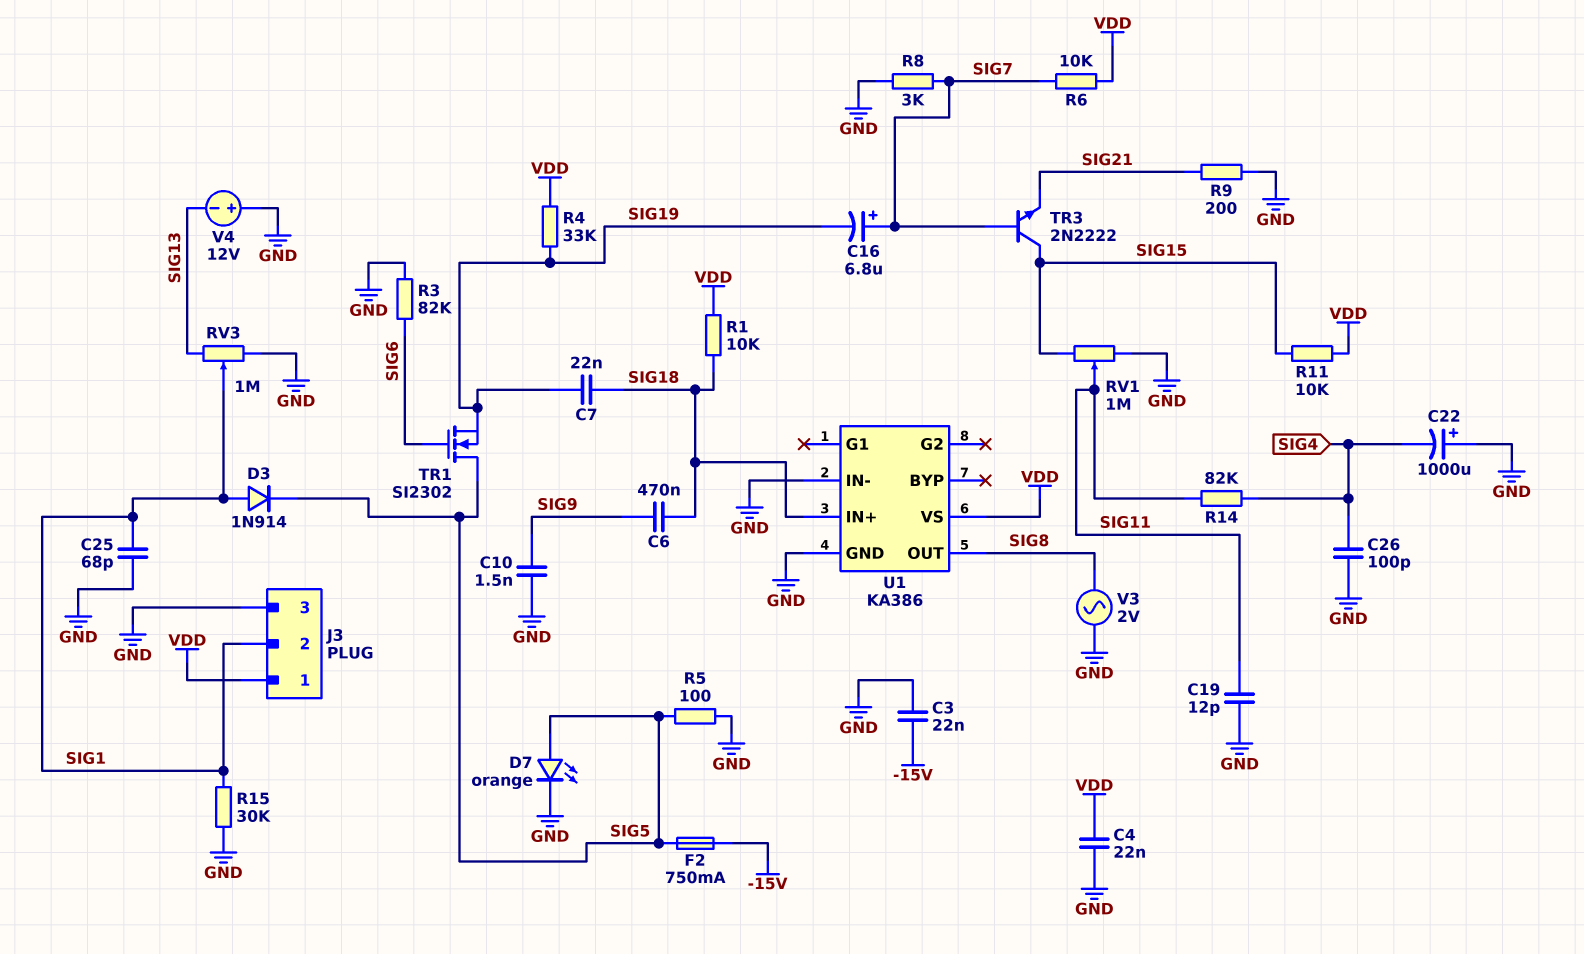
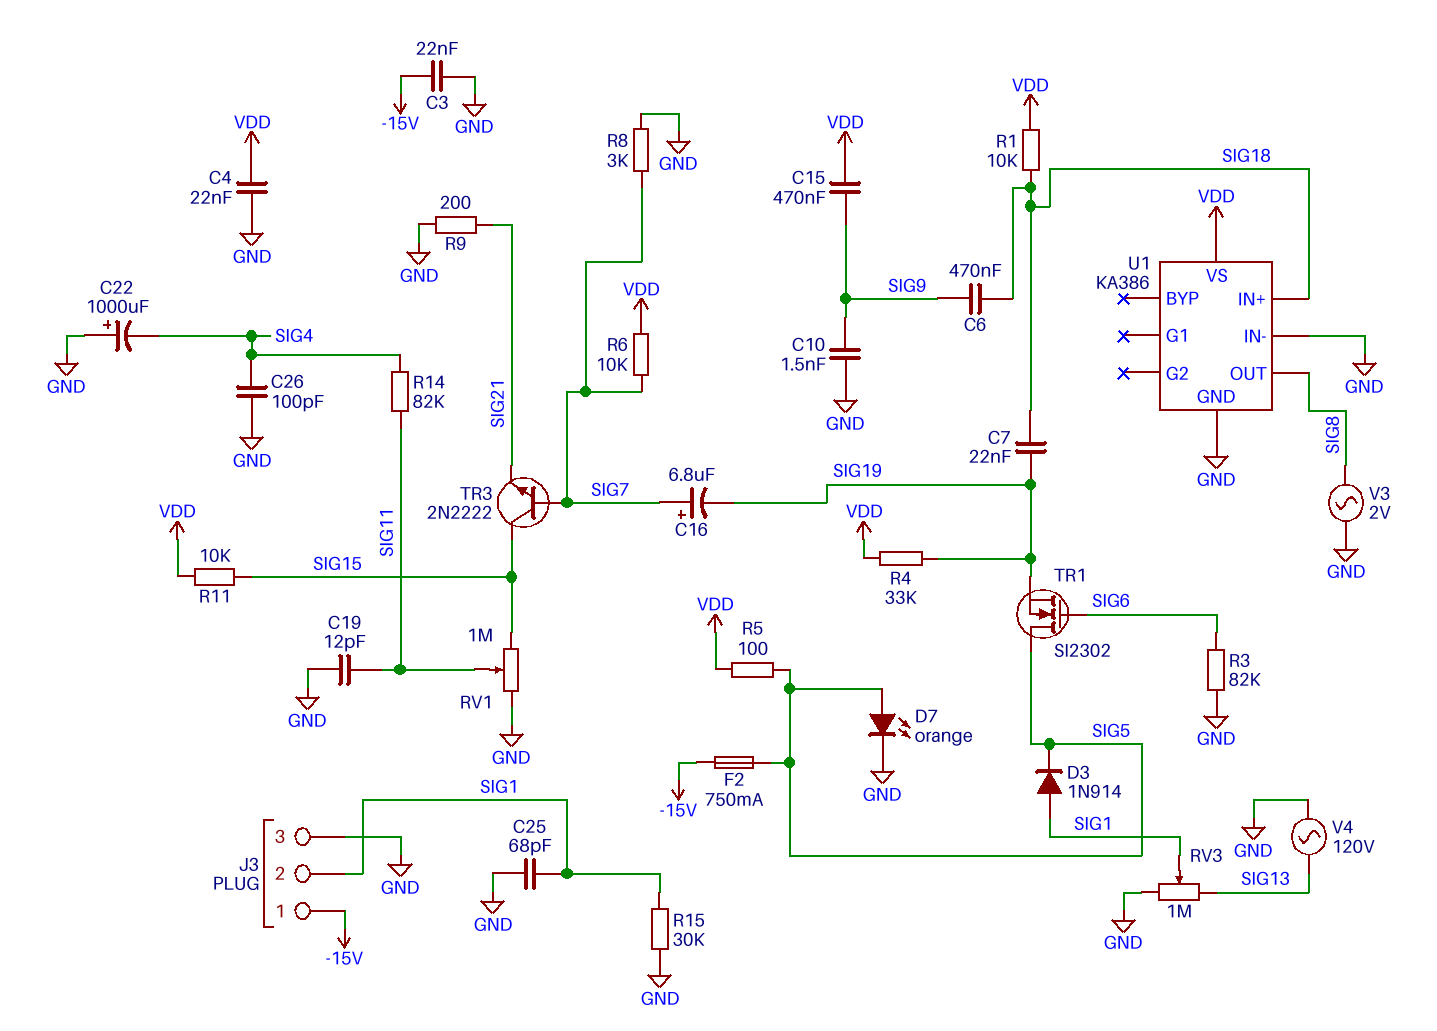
C15: none -> 470nF (SIG9, VDD)
J3 pin 1: VDD -> -15V
R5: 100 (GND, SIG5) -> 100 (SIG5, VDD)
V4: 12V (plus GND, minus SIG13) -> AC 120V (GND, SIG13)

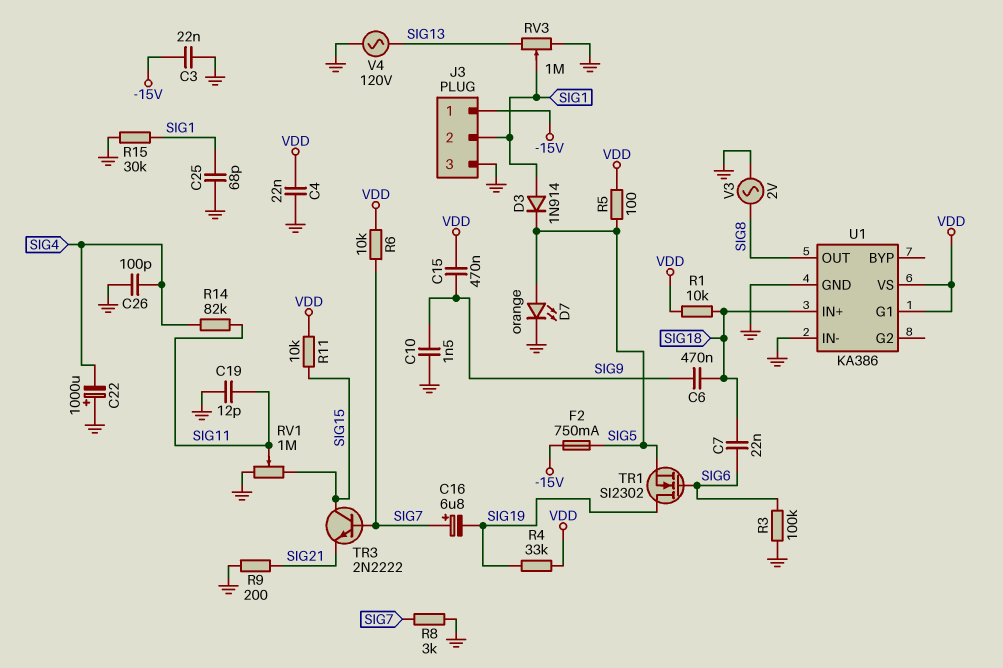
C7: 22nF (SIG18, SIG19) -> 22nF (SIG6, SIG18)
R3: 82k (GND, SIG6) -> 100k (GND, SIG6)
TR1: NMOS SI2302 (G SIG6, D SIG5, S SIG19) -> NMOS SI2302 (G SIG6, D SIG19, S SIG5)
U1 pin G1: none -> VDD

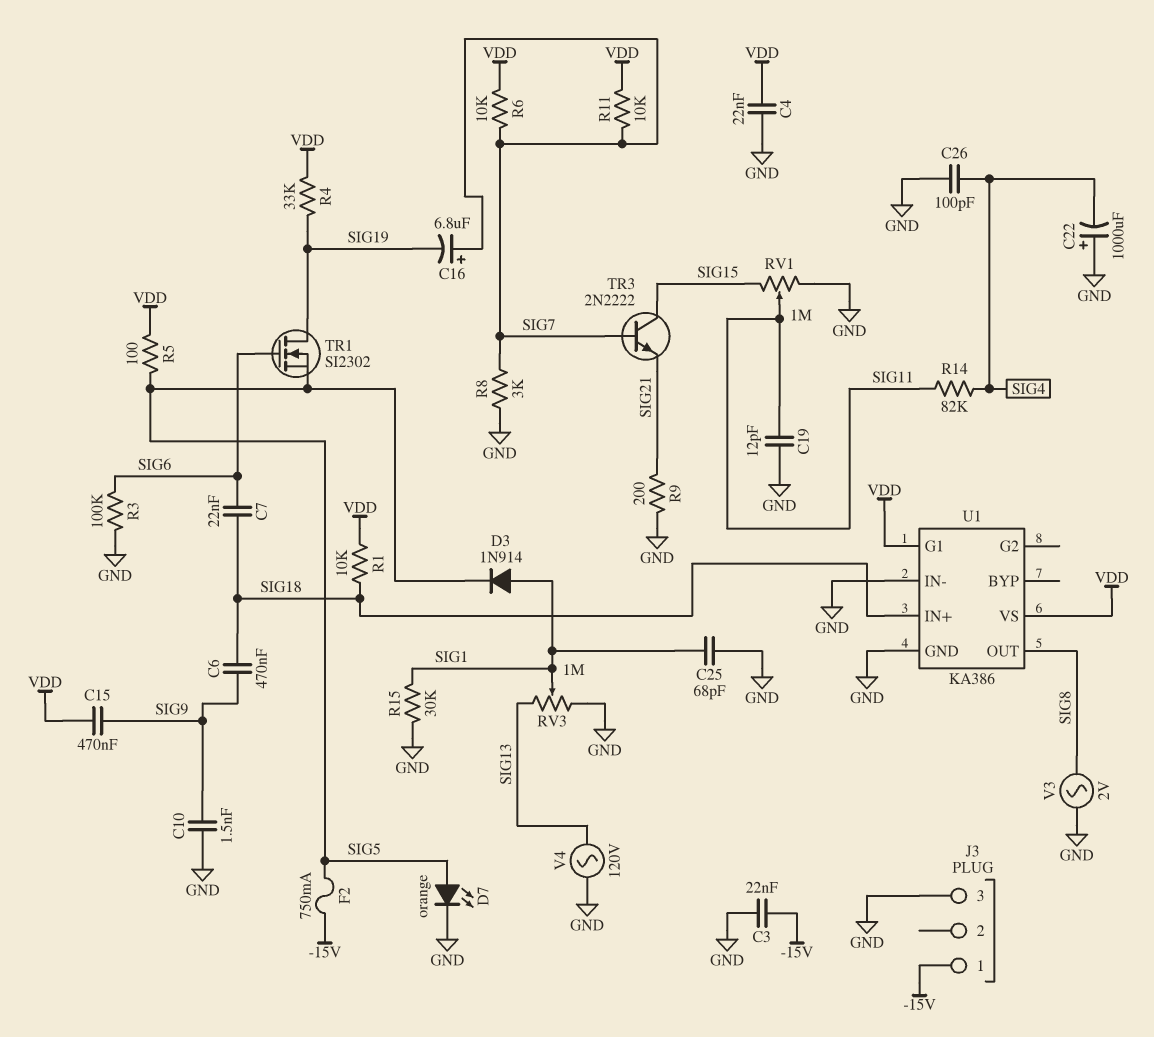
J3 pin 2: SIG1 -> none
R11: 10k (SIG15, VDD) -> 10k (SIG7, VDD)

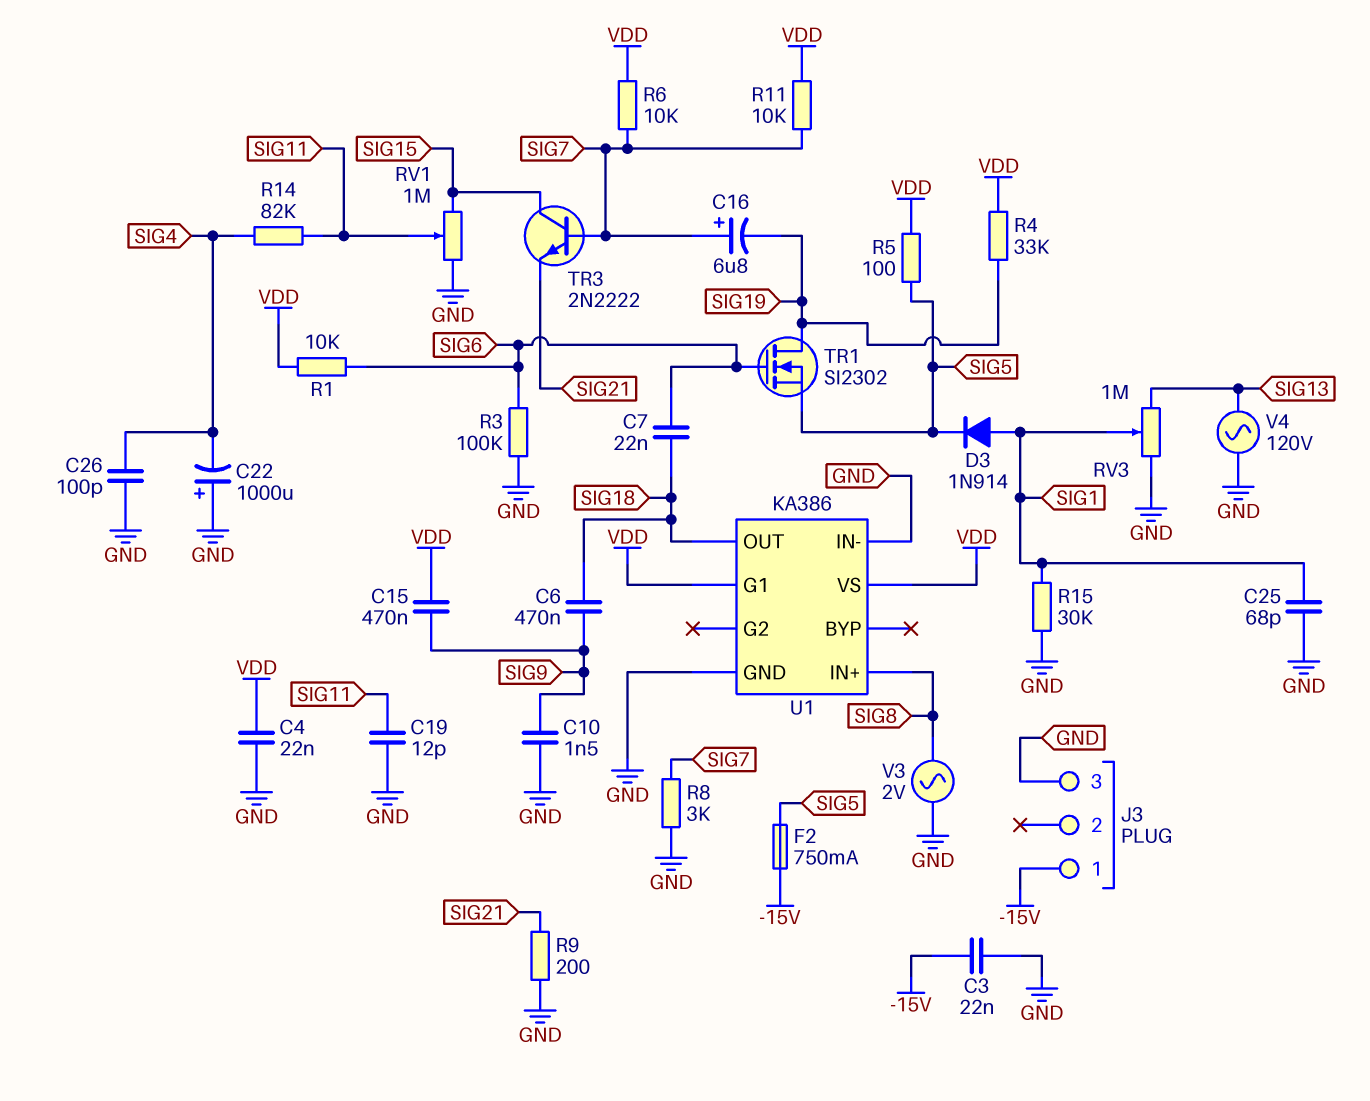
D7: LED orange (A SIG5, K GND) -> none
R1: 10k (SIG18, VDD) -> 10k (SIG6, VDD)
U1 pin IN+: SIG18 -> SIG8
U1 pin OUT: SIG8 -> SIG18

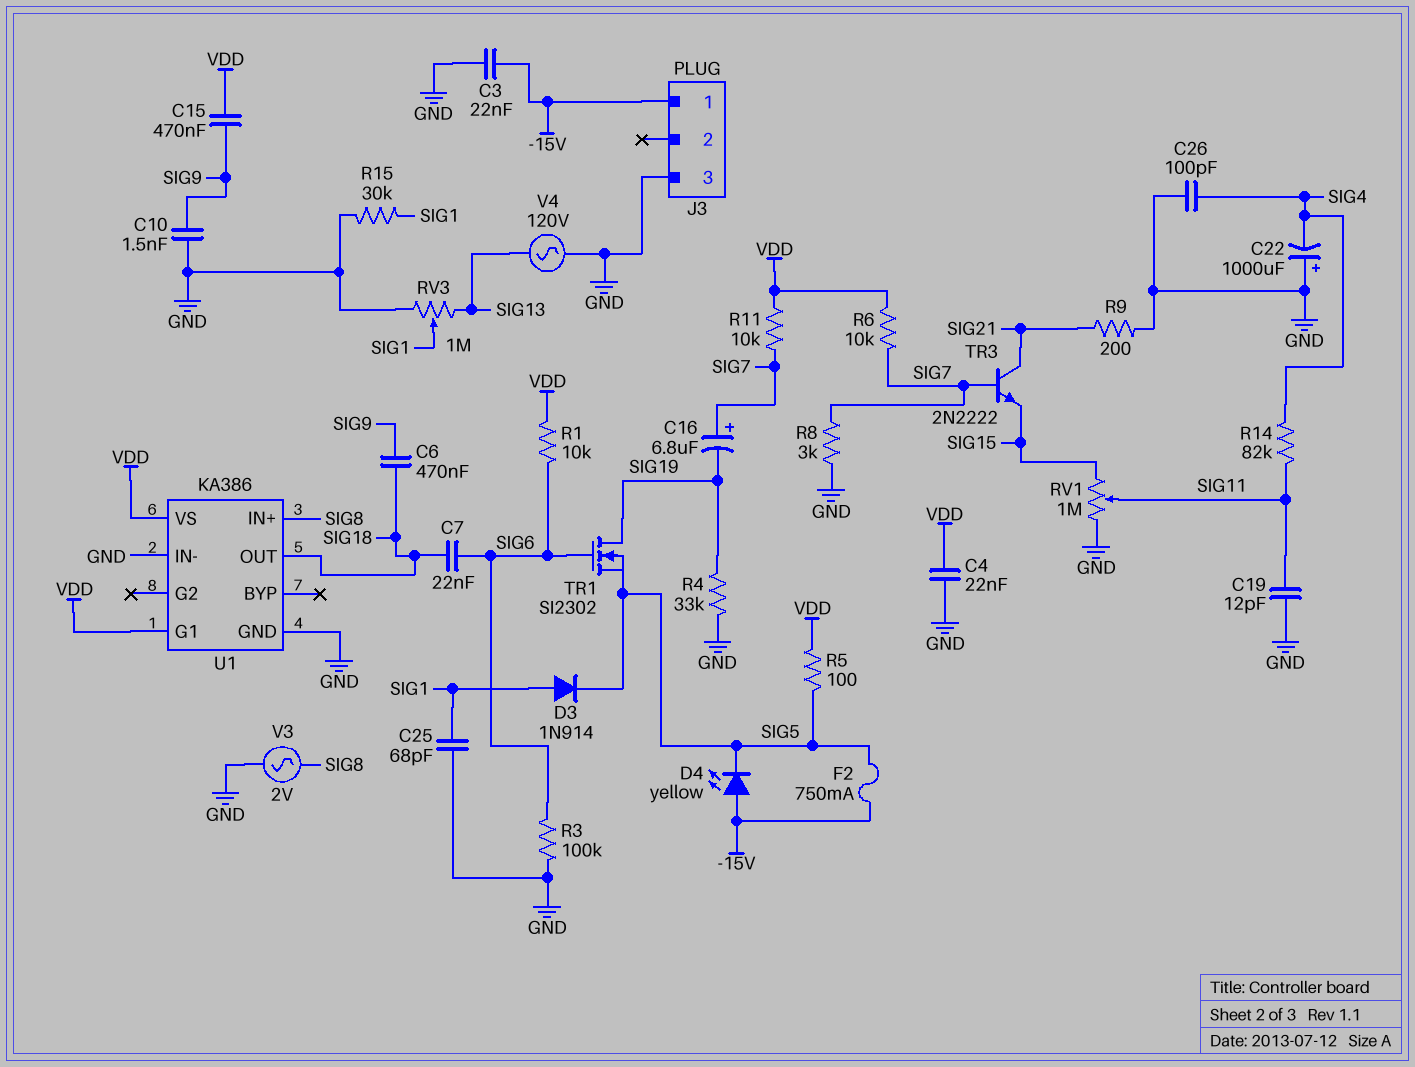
D4: none -> LED yellow (A -15V, K SIG5)
R4: 33k (SIG19, VDD) -> 33k (GND, SIG19)
TR3: NPN 2N2222 (B SIG7, C SIG15, E SIG21) -> NPN 2N2222 (B SIG7, C SIG21, E SIG15)

